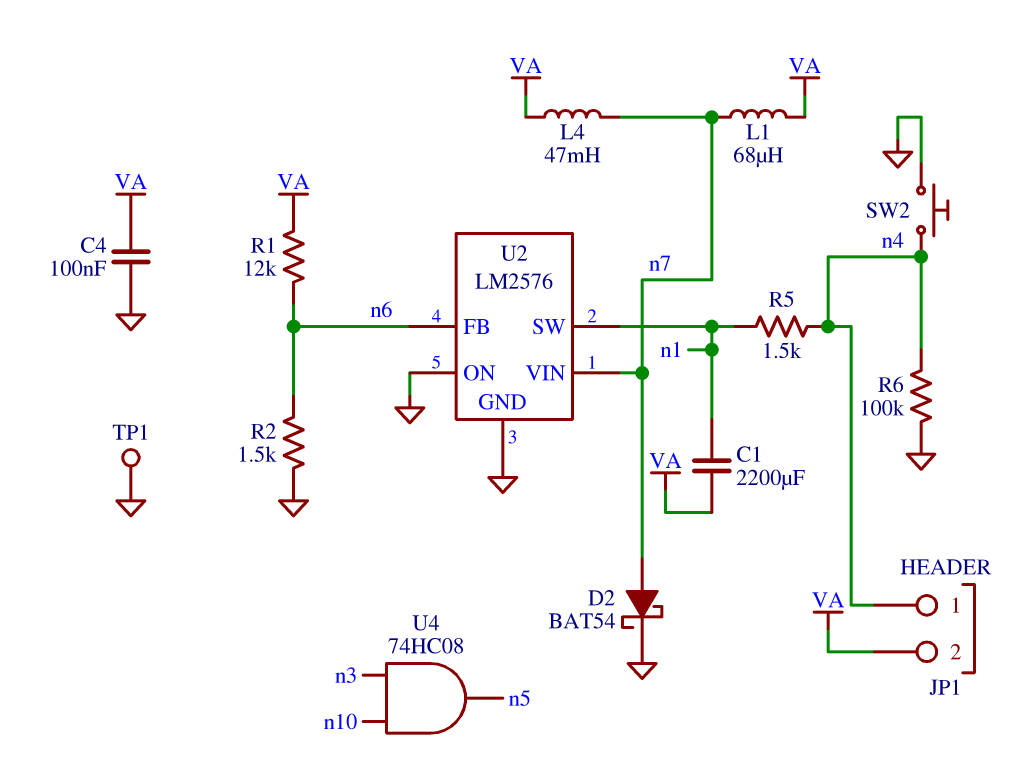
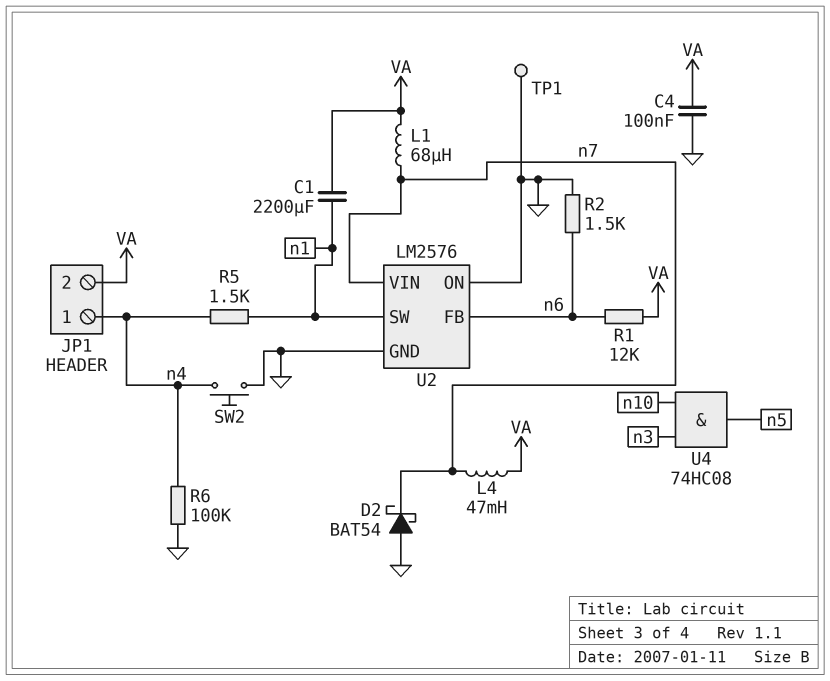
D2: schottky BAT54 (A n7, K GND) -> schottky BAT54 (A GND, K n7)

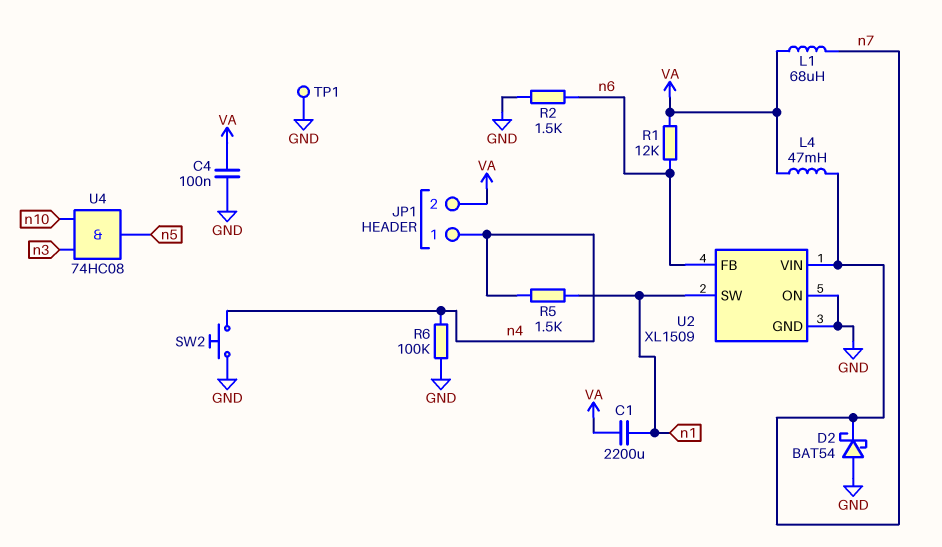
U2: LM2576 -> XL1509

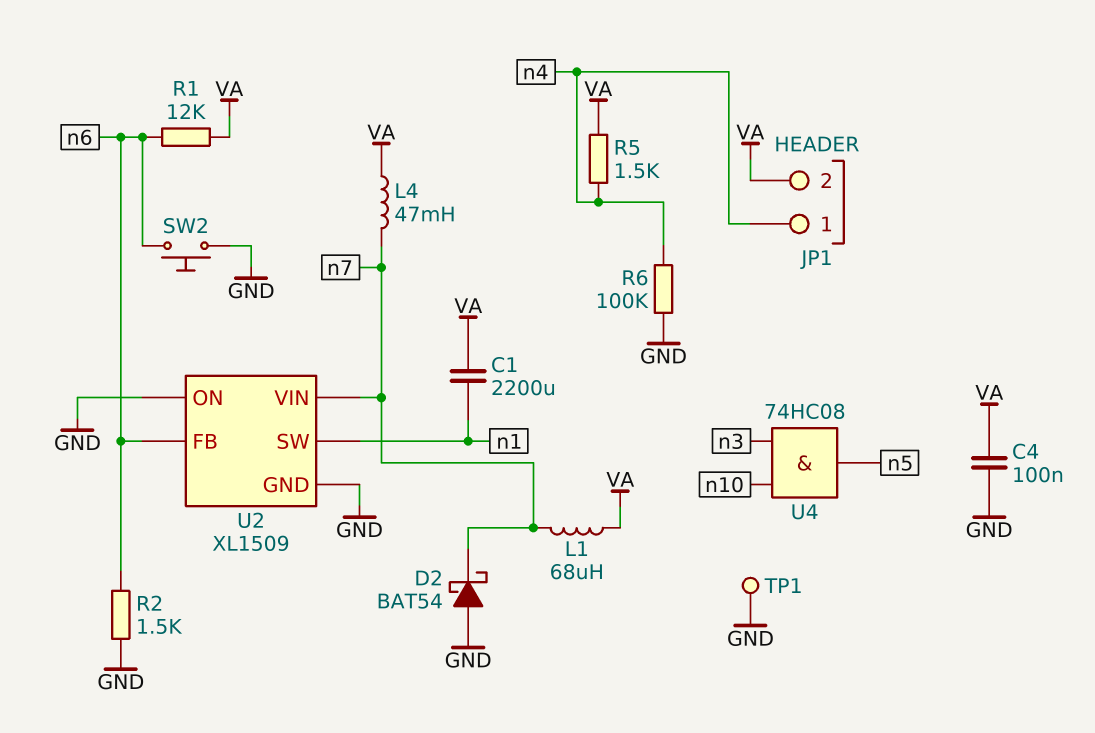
R5: 1.5k (n1, n4) -> 1.5k (VA, n4)
SW2: button (GND, n4) -> button (GND, n6)

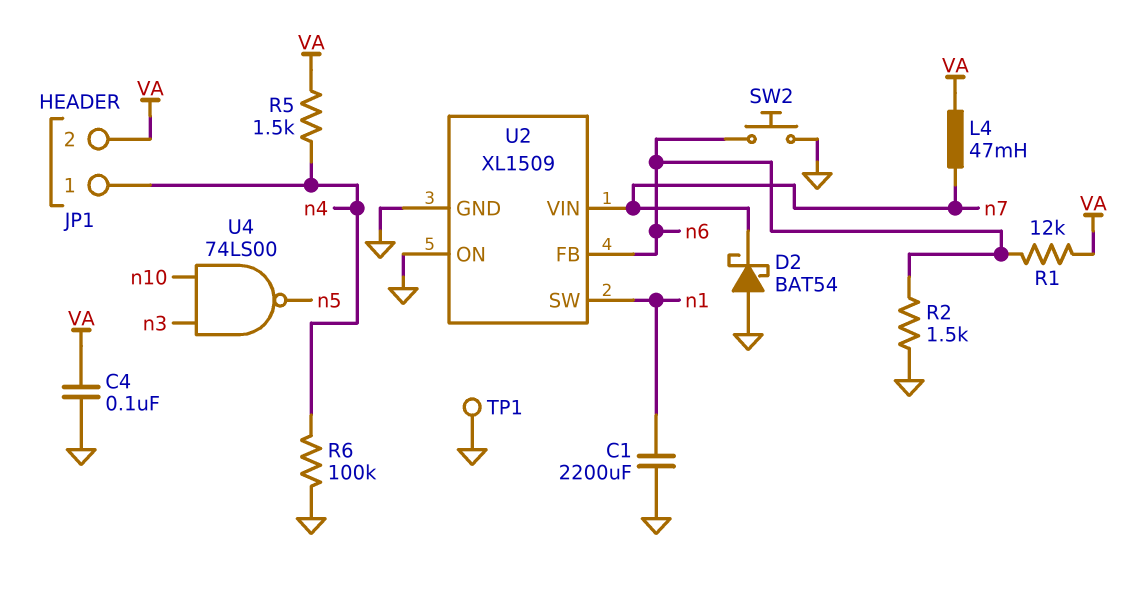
C1: 2200uF (VA, n1) -> 2200uF (GND, n1)
L1: 68uH (VA, n7) -> none
U4: AND 74HC08 (in n3, in n10, out n5) -> NAND 74LS00 (in n3, in n10, out n5)

